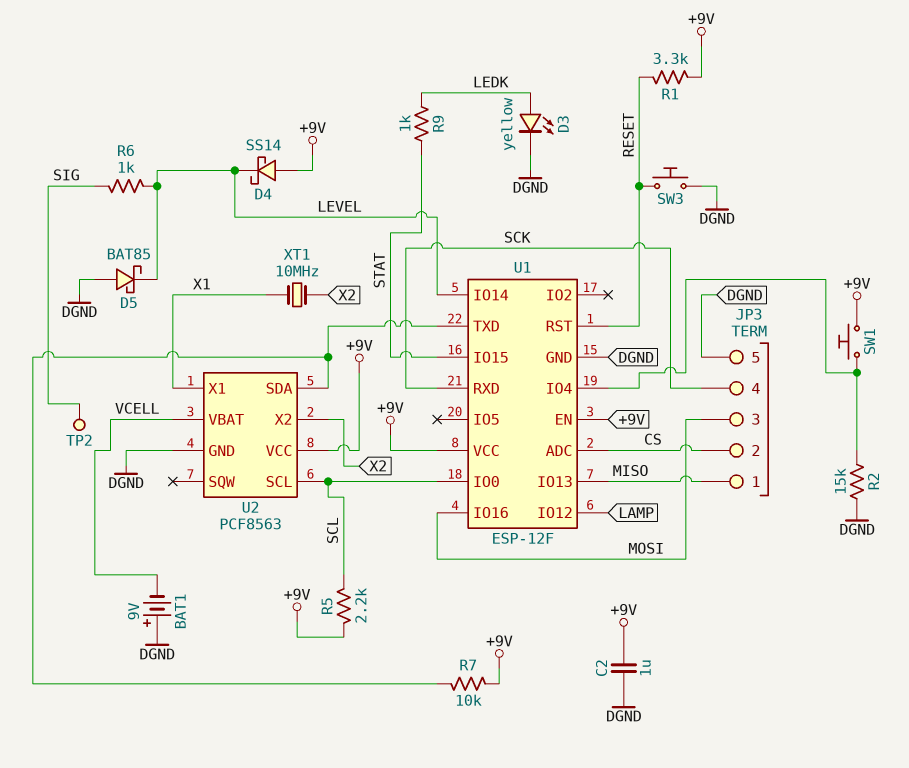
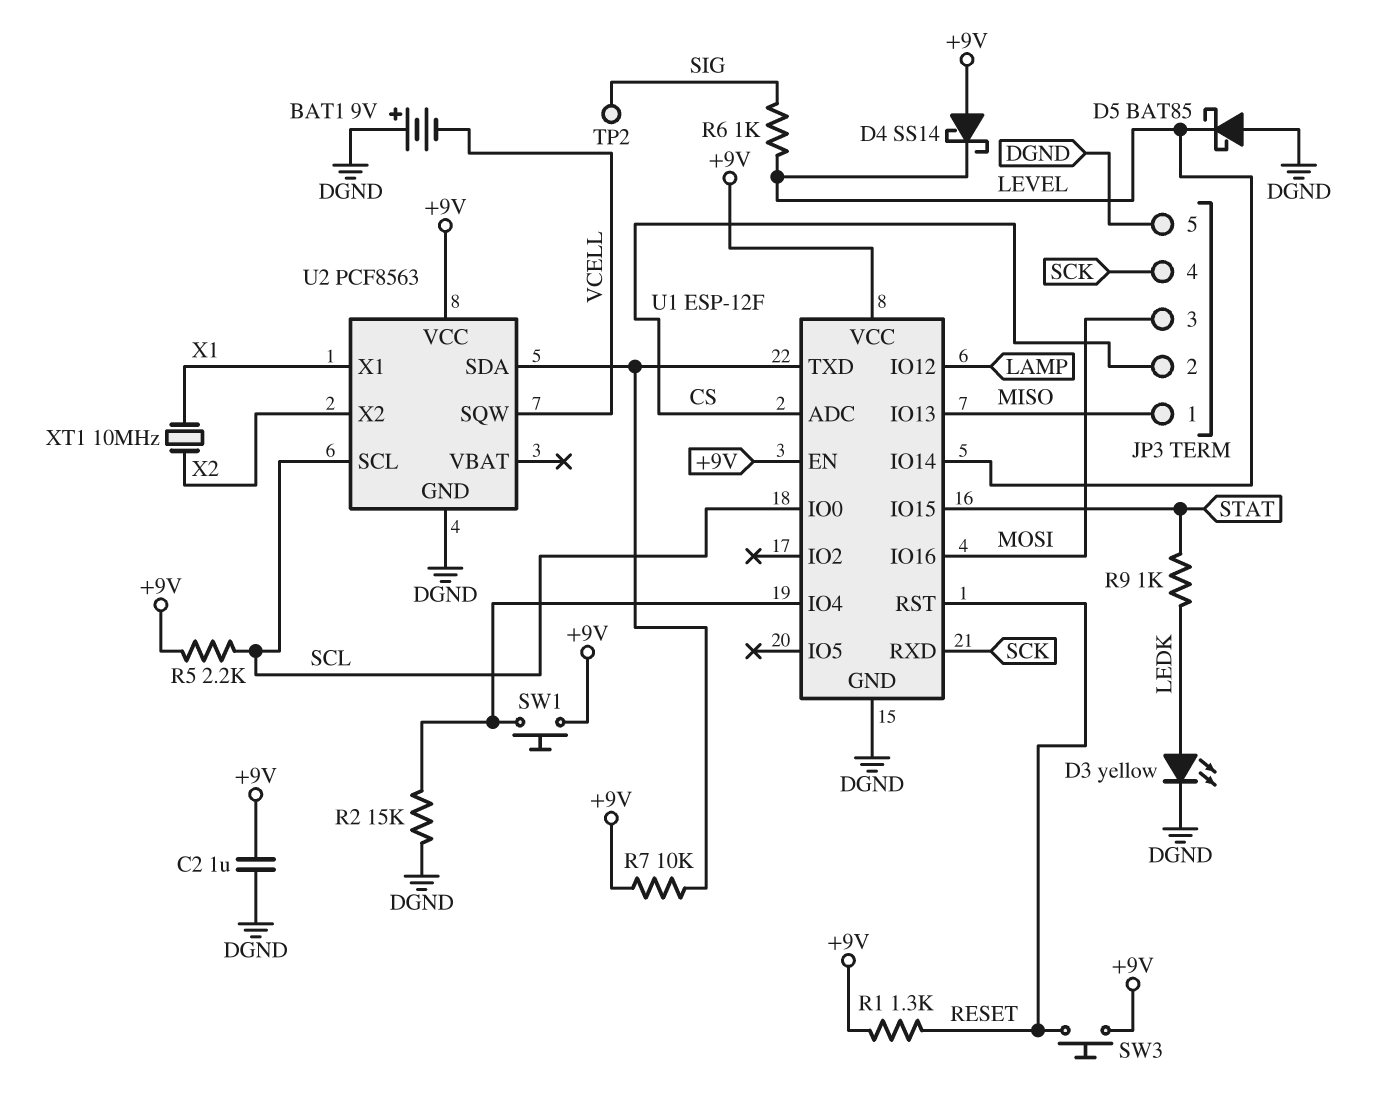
R1: 3.3k (+9V, RESET) -> 1.3k (+9V, RESET)
SW3: button (DGND, RESET) -> button (+9V, RESET)
U2 pin SQW: none -> VCELL
U2 pin VBAT: VCELL -> none

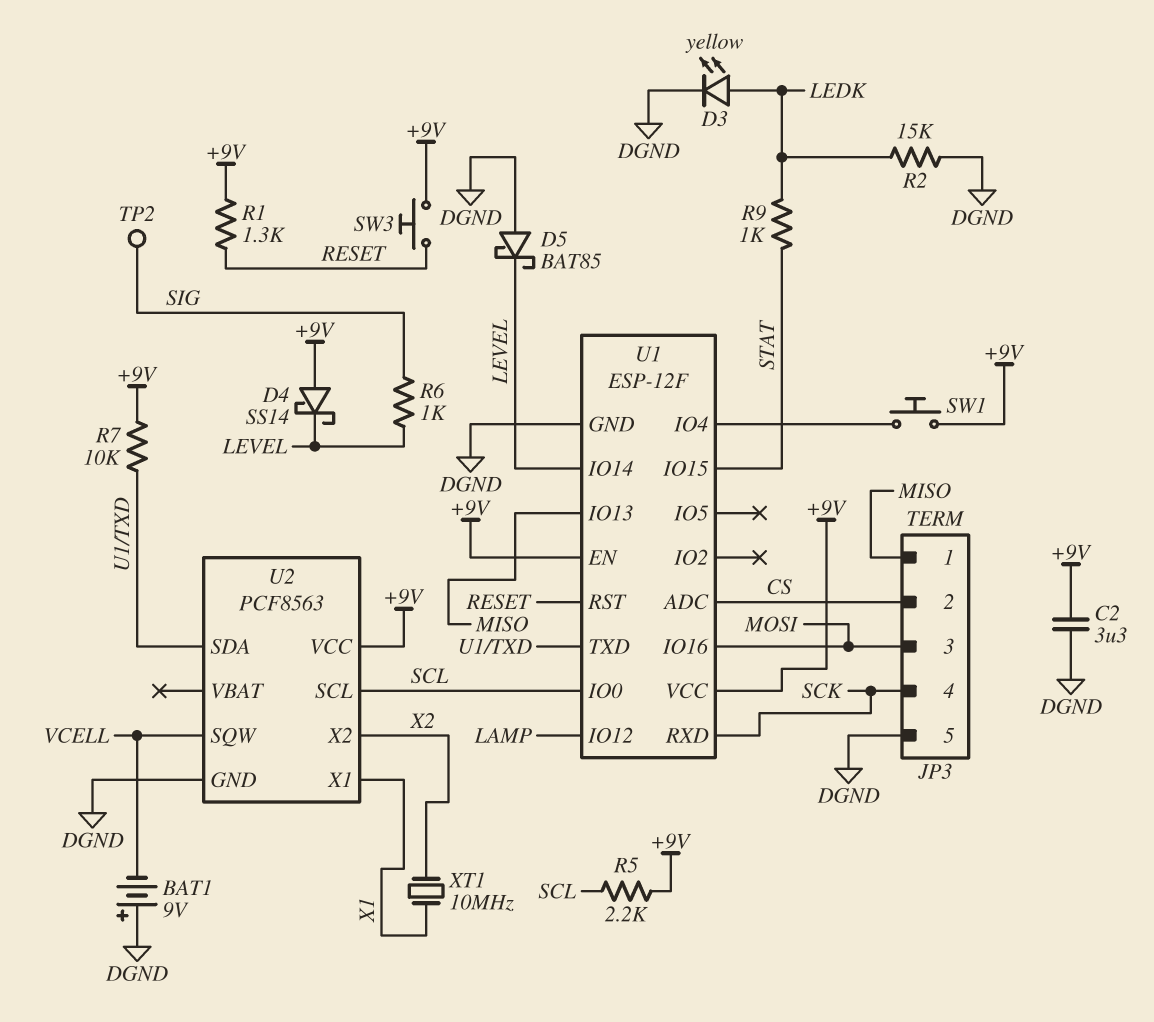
C2: 1uF (+9V, DGND) -> 3.3uF (+9V, DGND)
R2: 15k (DGND, U1/IO4) -> 15k (DGND, LEDK)

